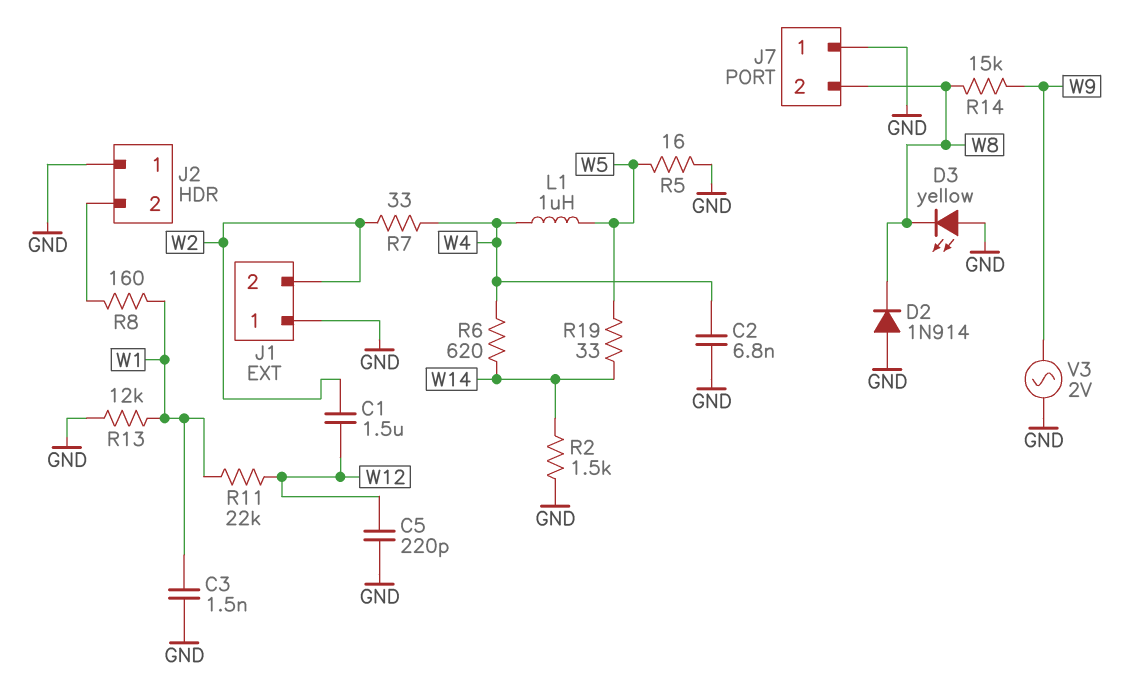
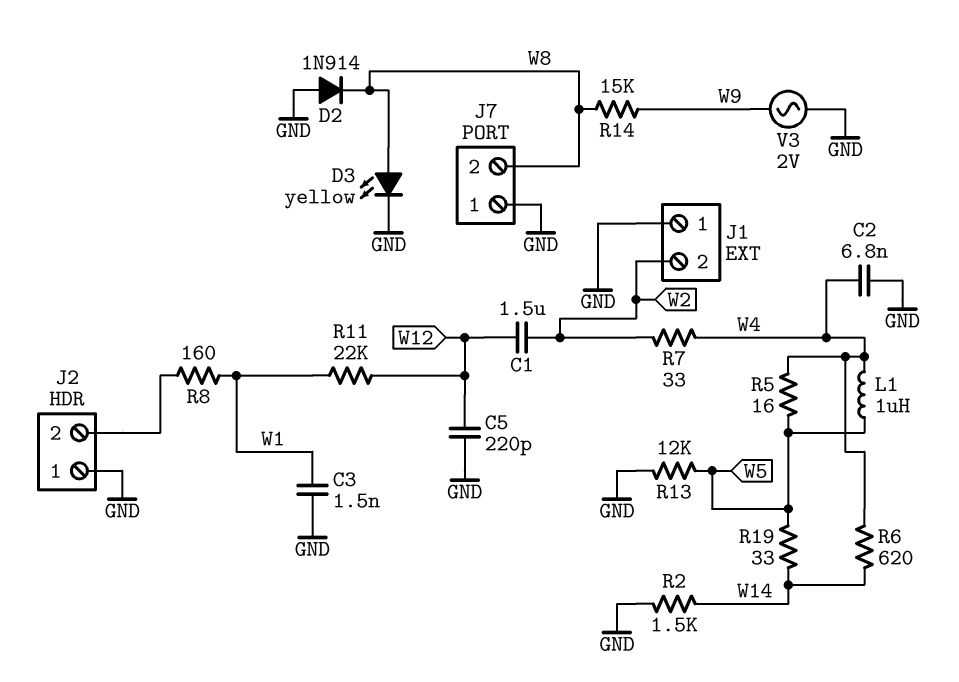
D3: LED yellow (A GND, K W8) -> LED yellow (A W8, K GND)
R5: 16 (GND, W5) -> 16 (W4, W5)
R13: 12k (GND, W1) -> 12k (GND, W5)

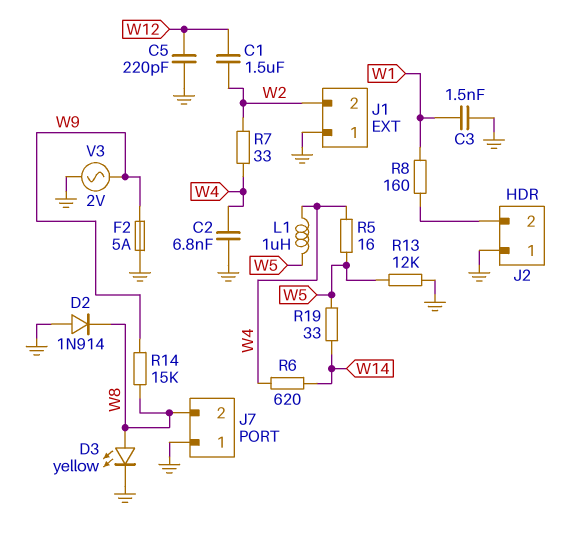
F2: none -> 5A (GND, W9)
R2: 1.5k (GND, W14) -> none
R11: 22k (W1, W12) -> none

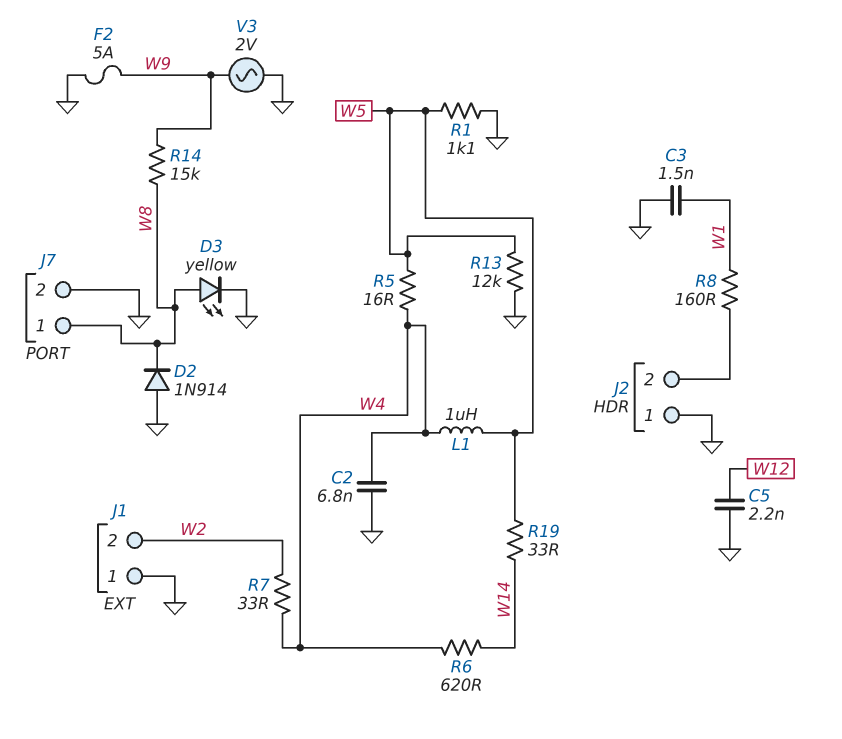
C1: 1.5uF (W2, W12) -> none
C5: 220pF (GND, W12) -> 2.2nF (GND, W12)
J7 pin 1: GND -> W8
J7 pin 2: W8 -> GND
R1: none -> 1.1k (GND, W5)

